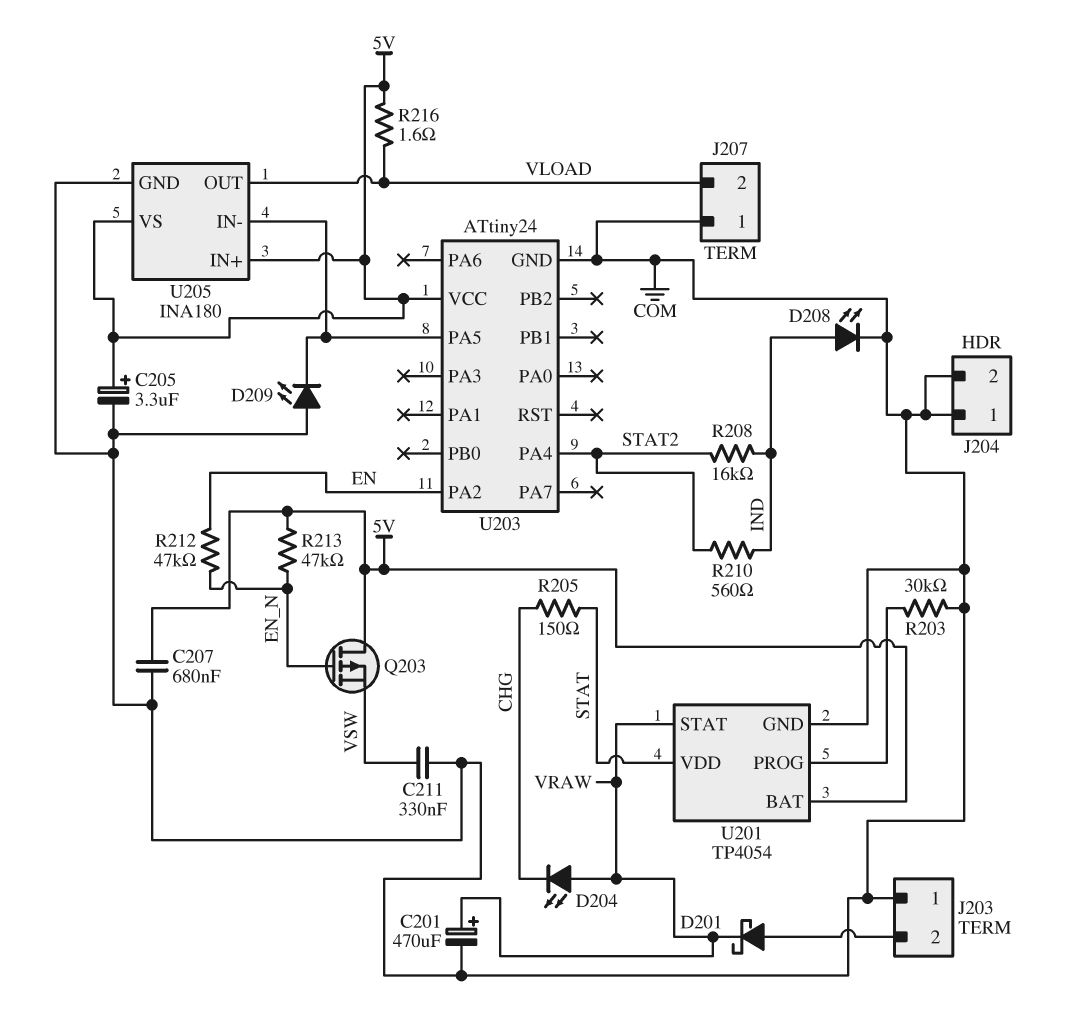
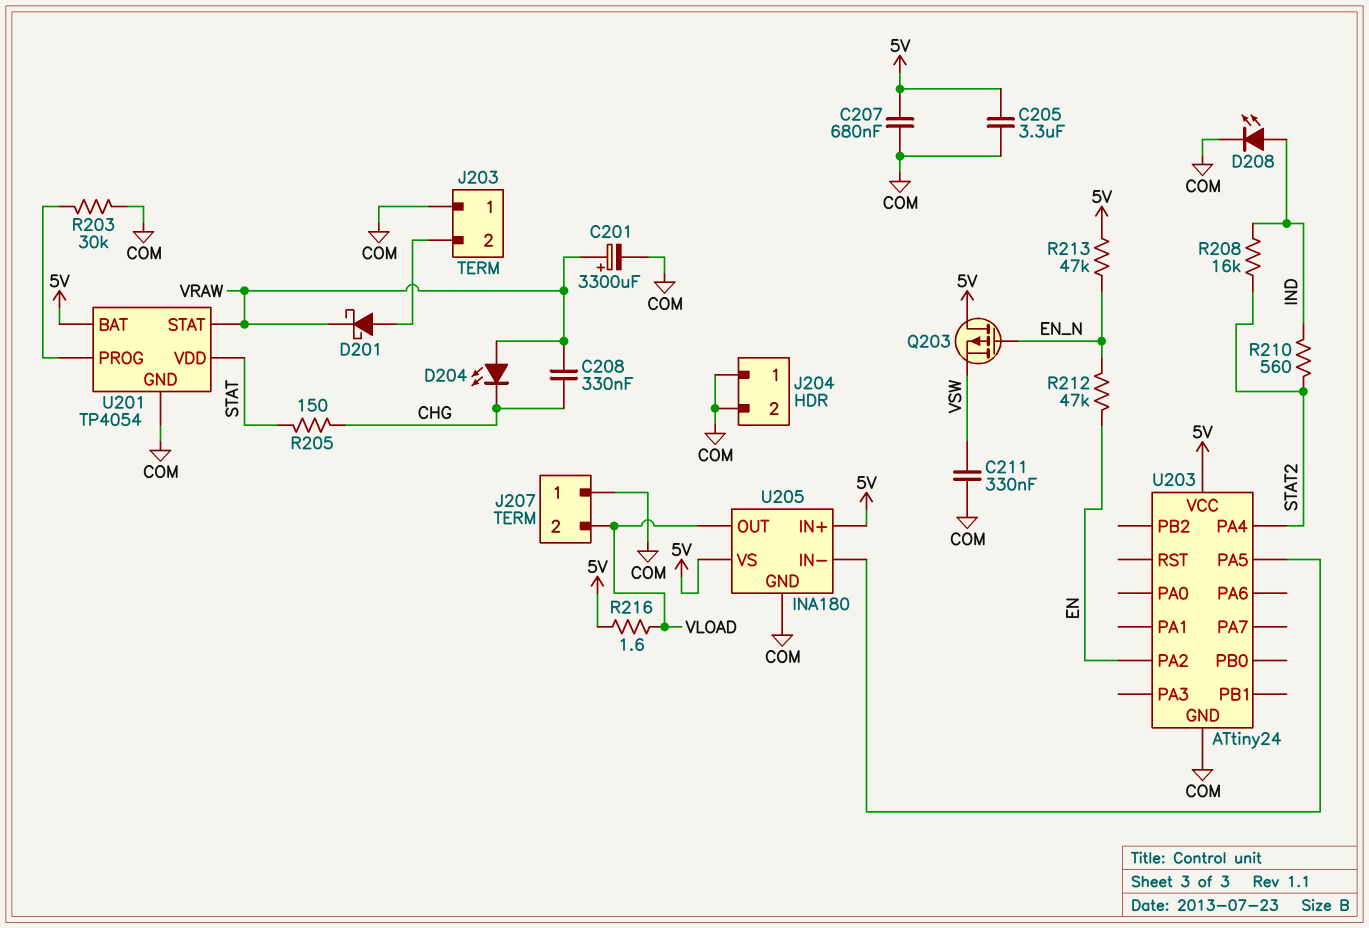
C201: 470uF (plus VRAW, minus COM) -> 3300uF (plus VRAW, minus COM)
C205: 3.3uF (plus 5V, minus COM) -> 3.3uF (5V, COM)
C208: none -> 330nF (CHG, VRAW)
D209: LED (A COM, K U203/PA5) -> none

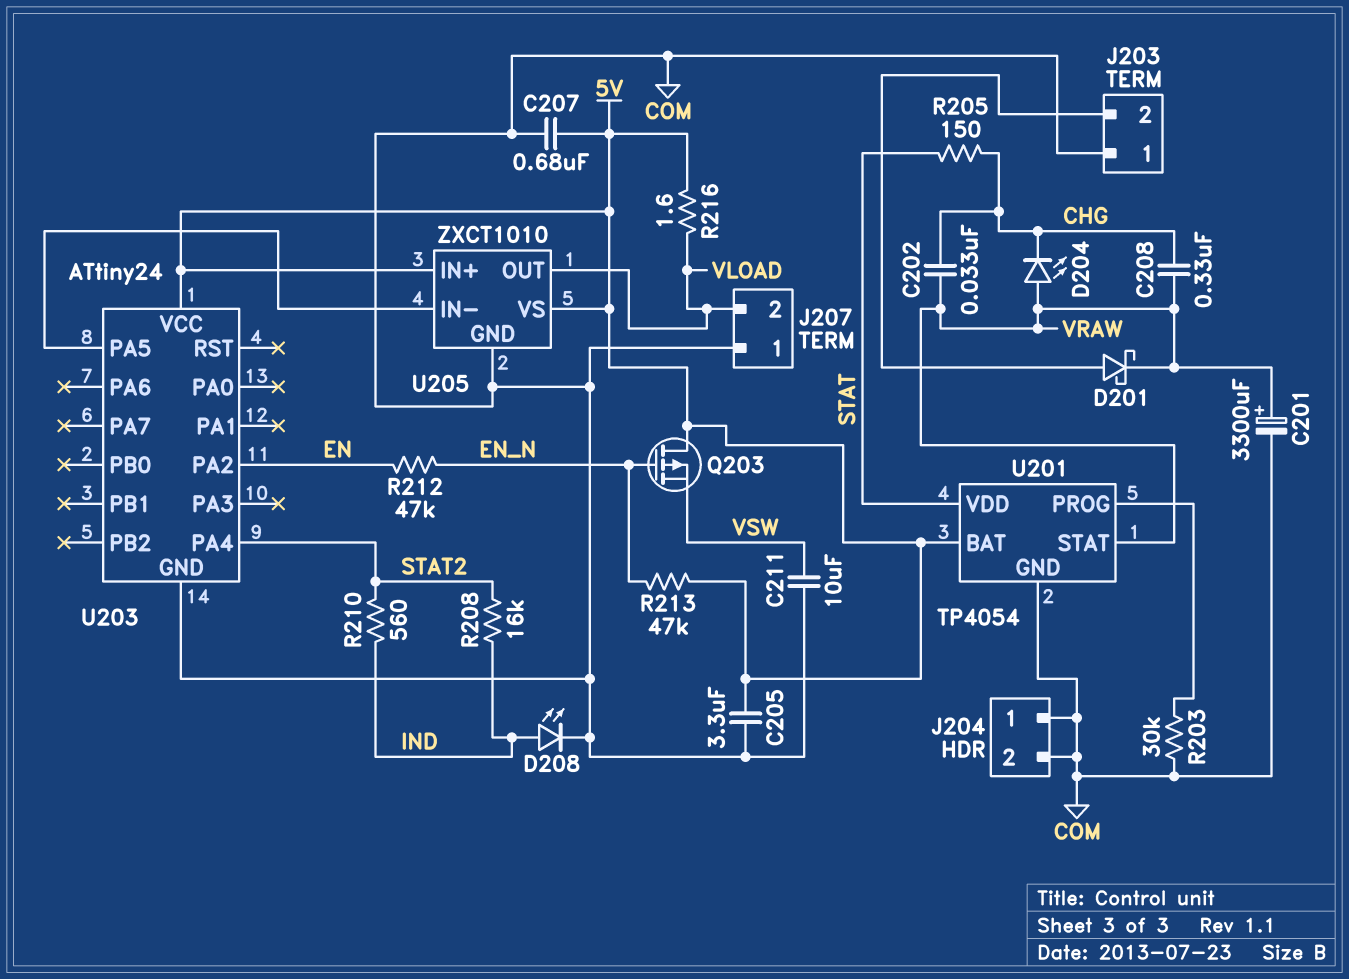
C202: none -> 33nF (CHG, VRAW)
C211: 330nF (COM, VSW) -> 10uF (COM, VSW)
U205: INA180 -> ZXCT1010

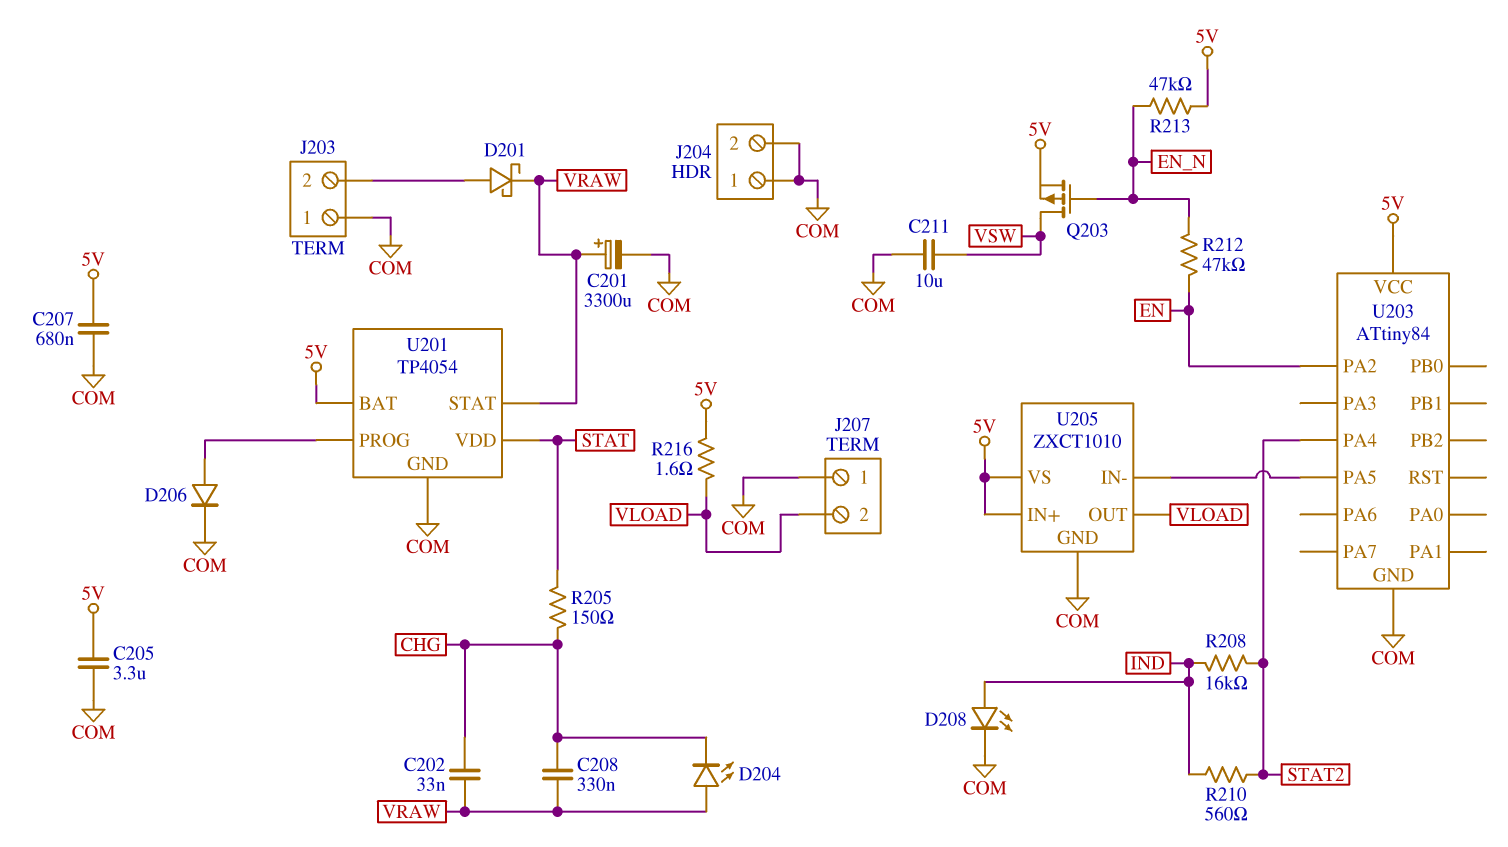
D206: none -> diode (A U201/PROG, K COM)
Q203: PMOS (G EN_N, D 5V, S VSW) -> PMOS (G EN_N, D VSW, S 5V)
R203: 30k (COM, U201/PROG) -> none
U203: ATtiny24 -> ATtiny84

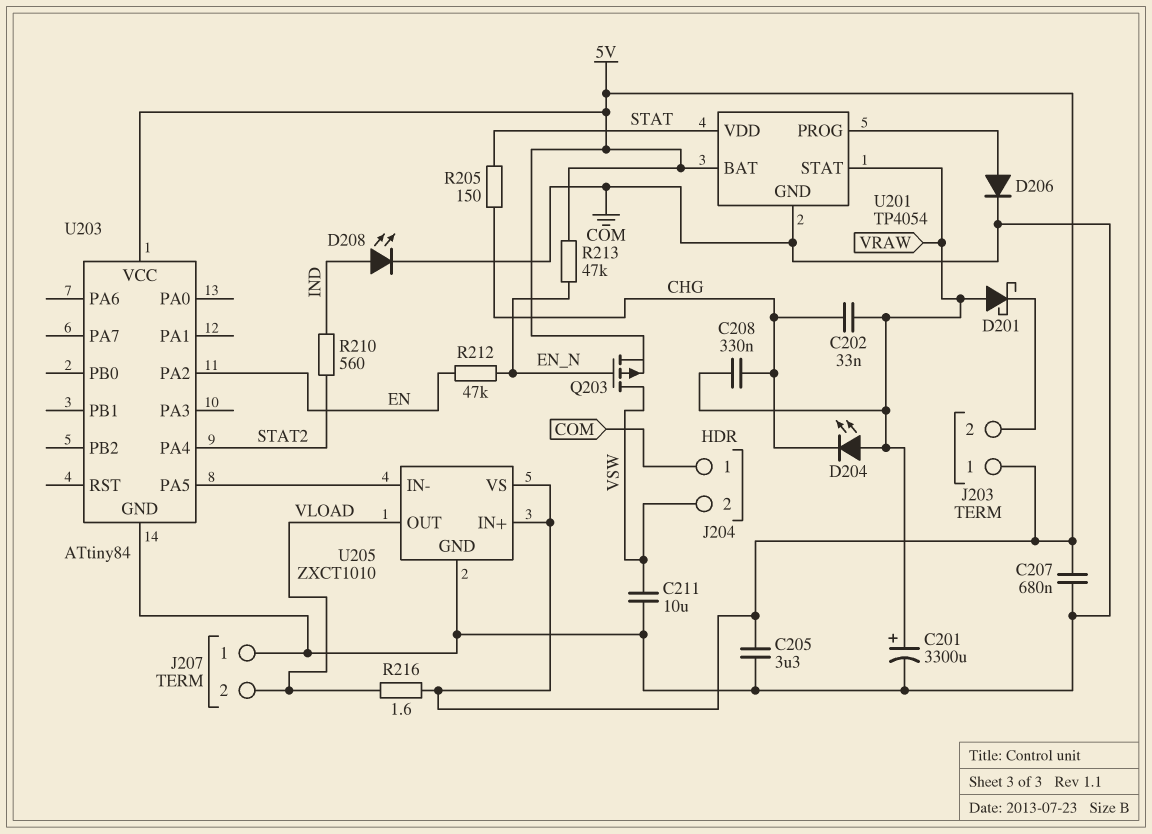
D201: schottky (A J203/2, K VRAW) -> schottky (A VRAW, K J203/2)
J203 pin 1: COM -> 5V
J204 pin 2: COM -> VSW
R208: 16k (IND, STAT2) -> none

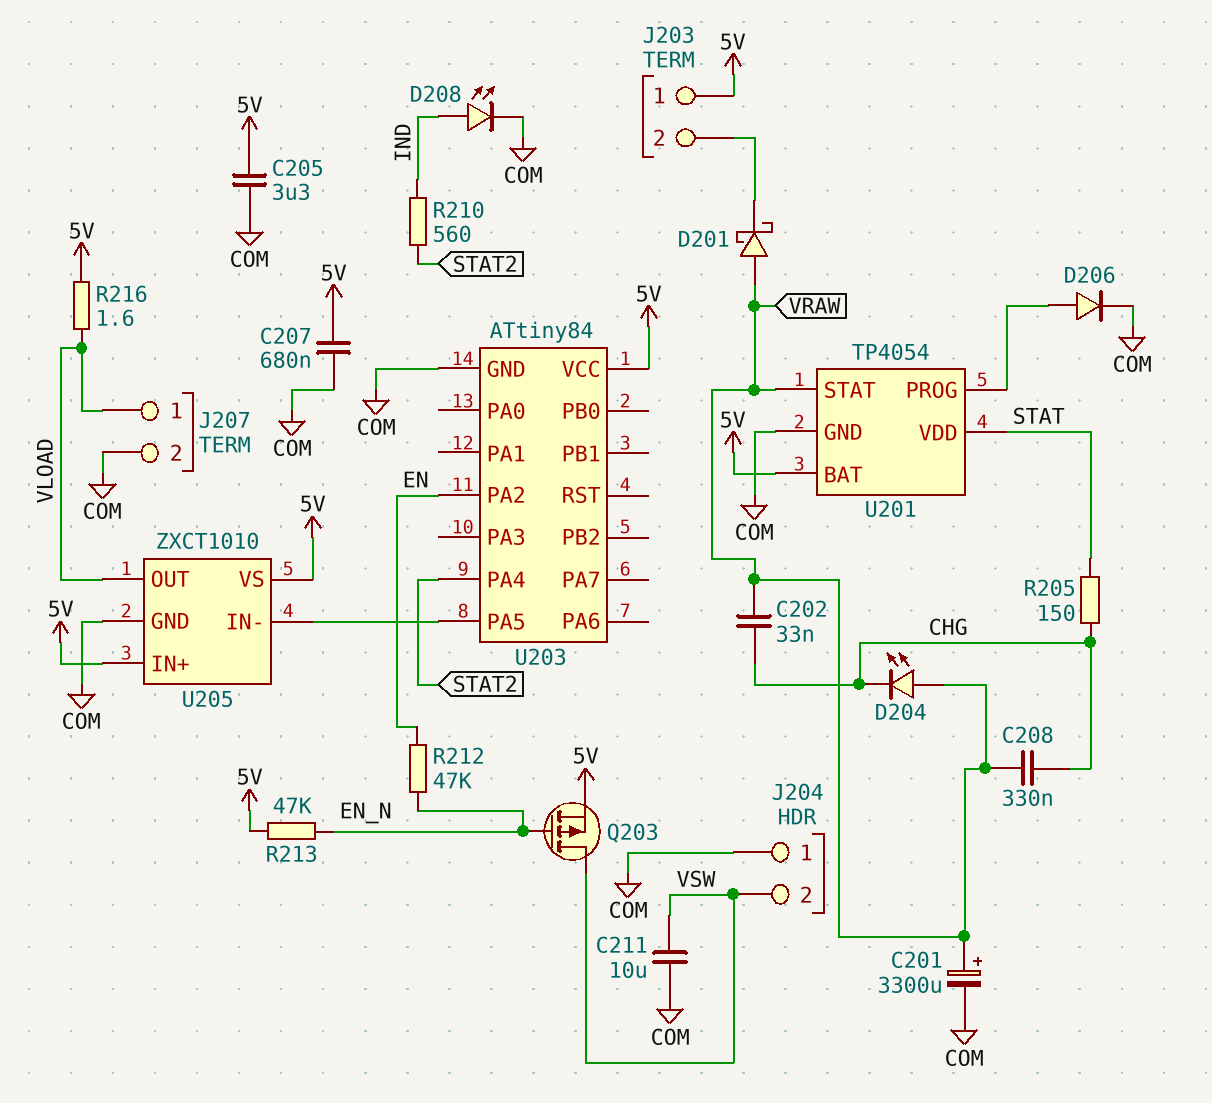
J207 pin 1: COM -> VLOAD
J207 pin 2: VLOAD -> COM

